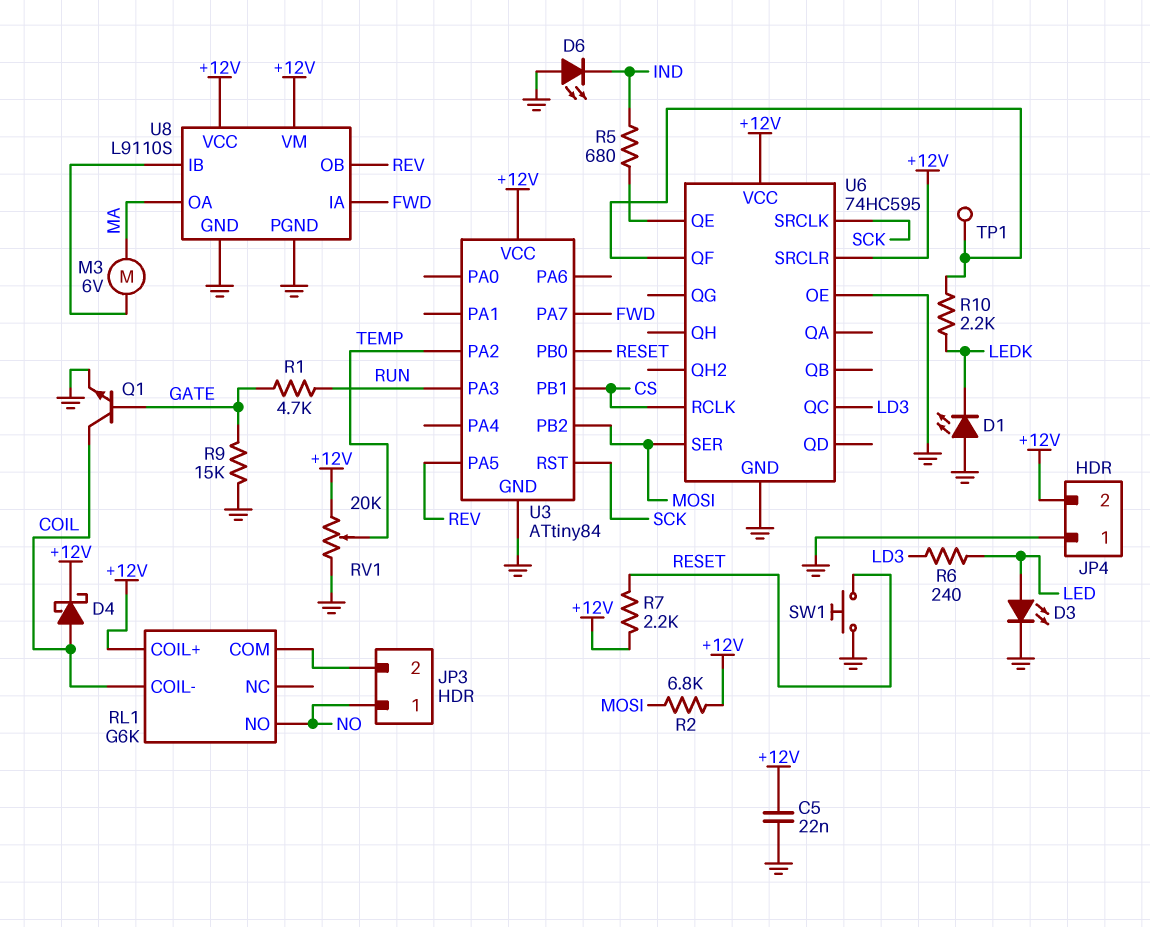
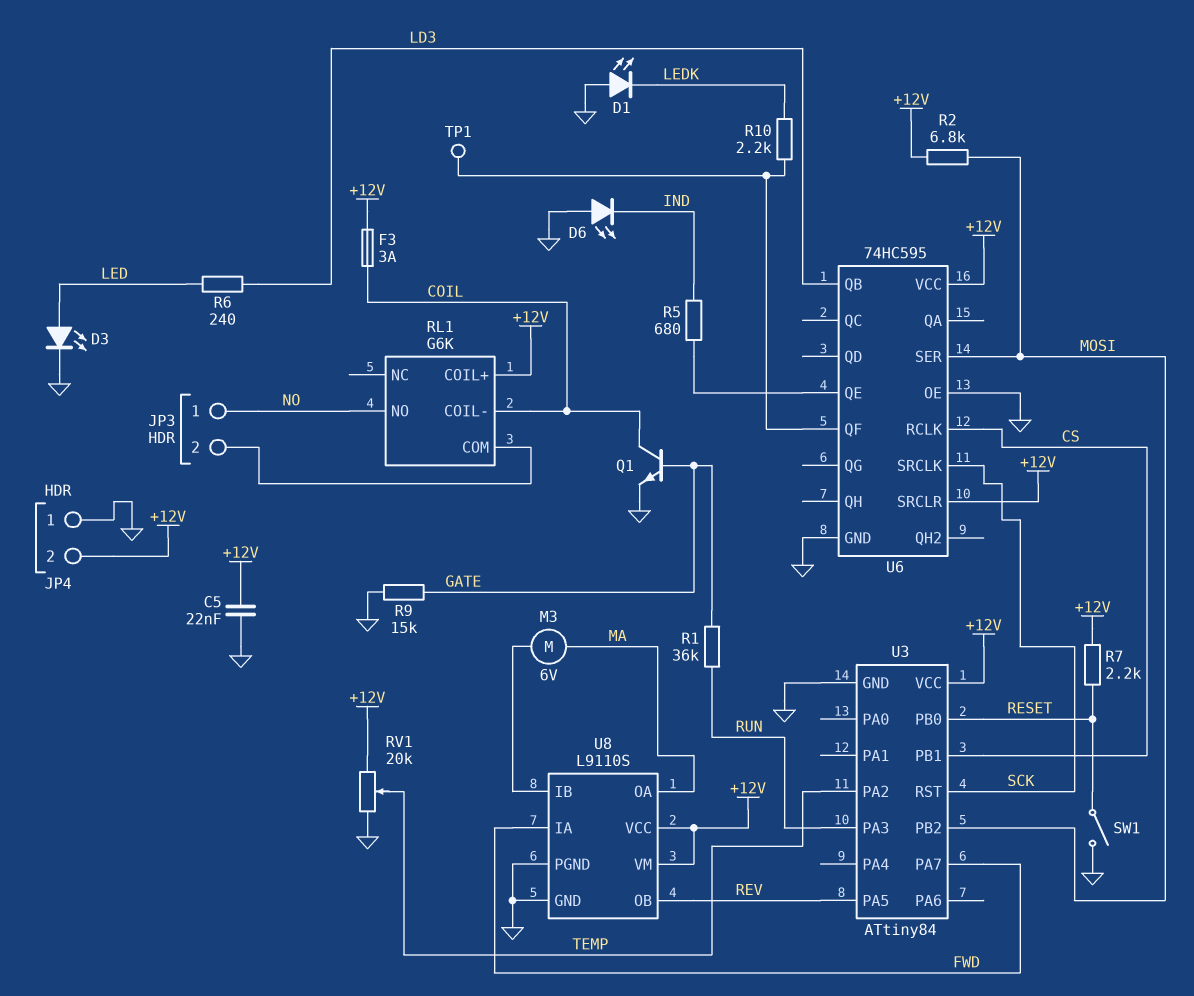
D4: schottky (A COIL, K +12V) -> none
F3: none -> 3A (+12V, COIL)
R1: 4.7k (GATE, RUN) -> 36k (GATE, RUN)
SW1: button (GND, RESET) -> switch (GND, RESET)
U6 pin QB: none -> LD3
U6 pin QC: LD3 -> none

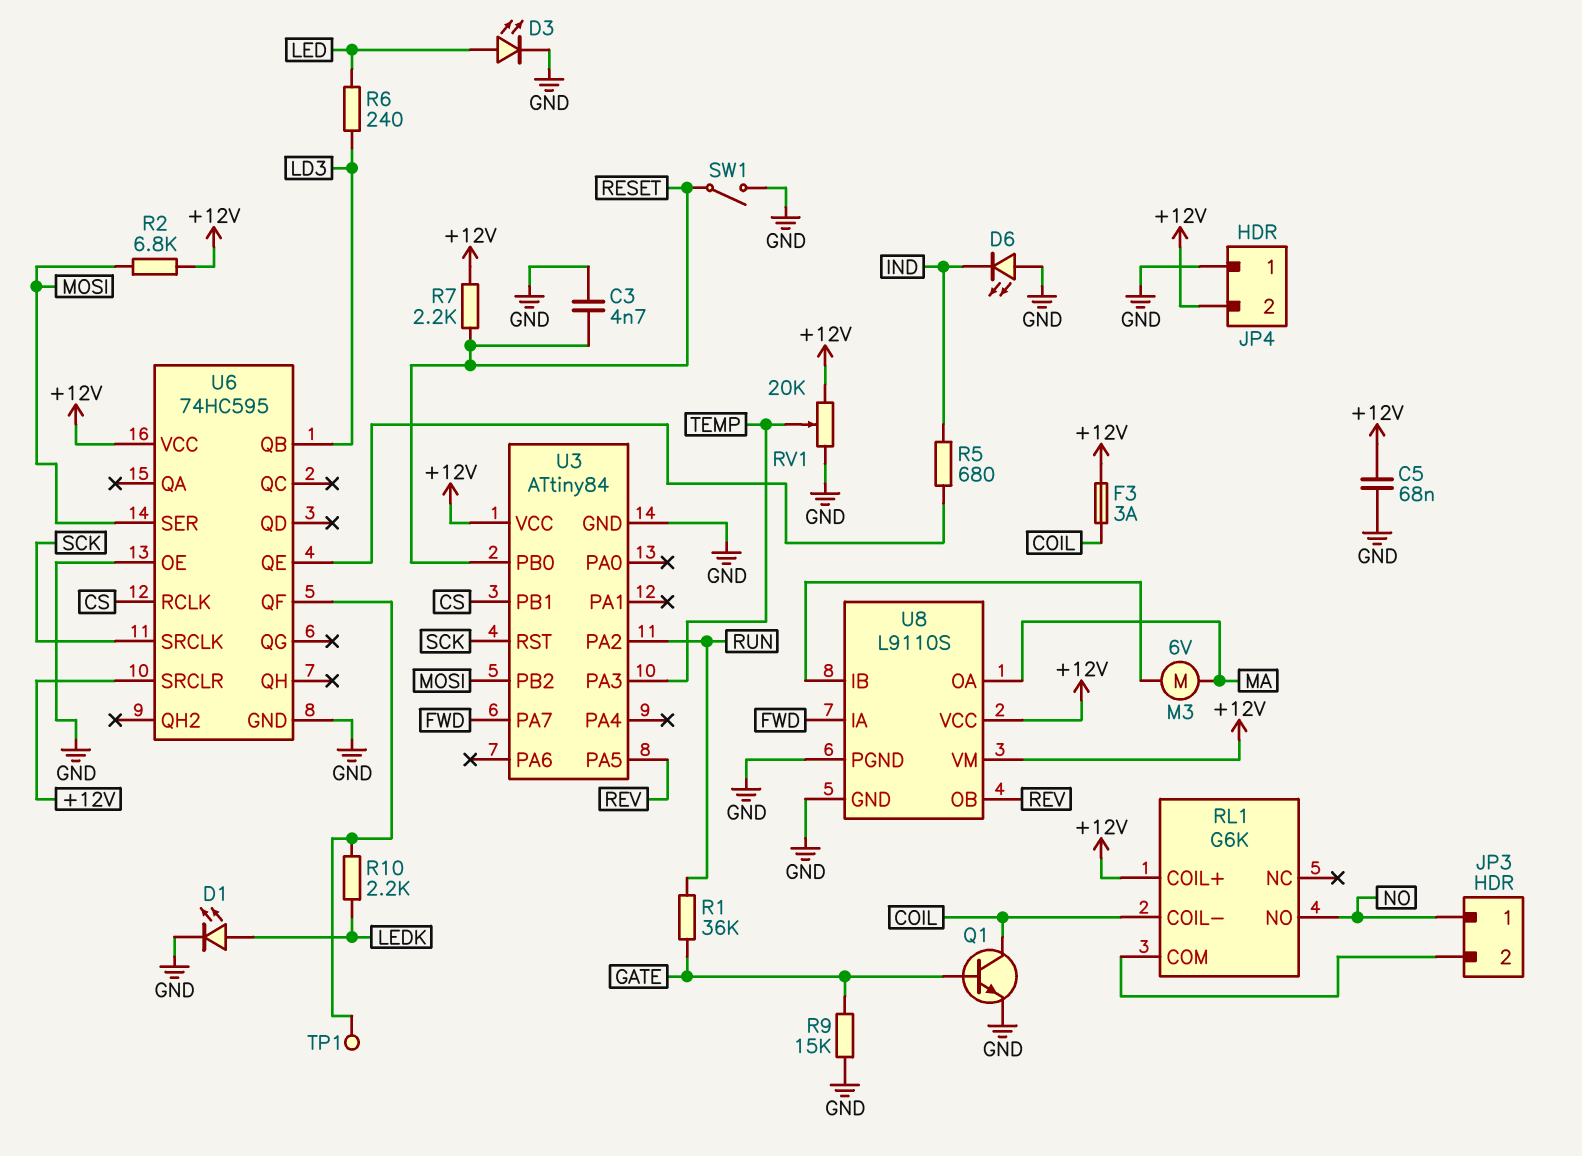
C3: none -> 4.7nF (GND, RESET)
C5: 22nF (+12V, GND) -> 68nF (+12V, GND)
D1: LED (A GND, K LEDK) -> LED (A LEDK, K GND)
U3 pin PA2: TEMP -> RUN
U3 pin PA3: RUN -> TEMP

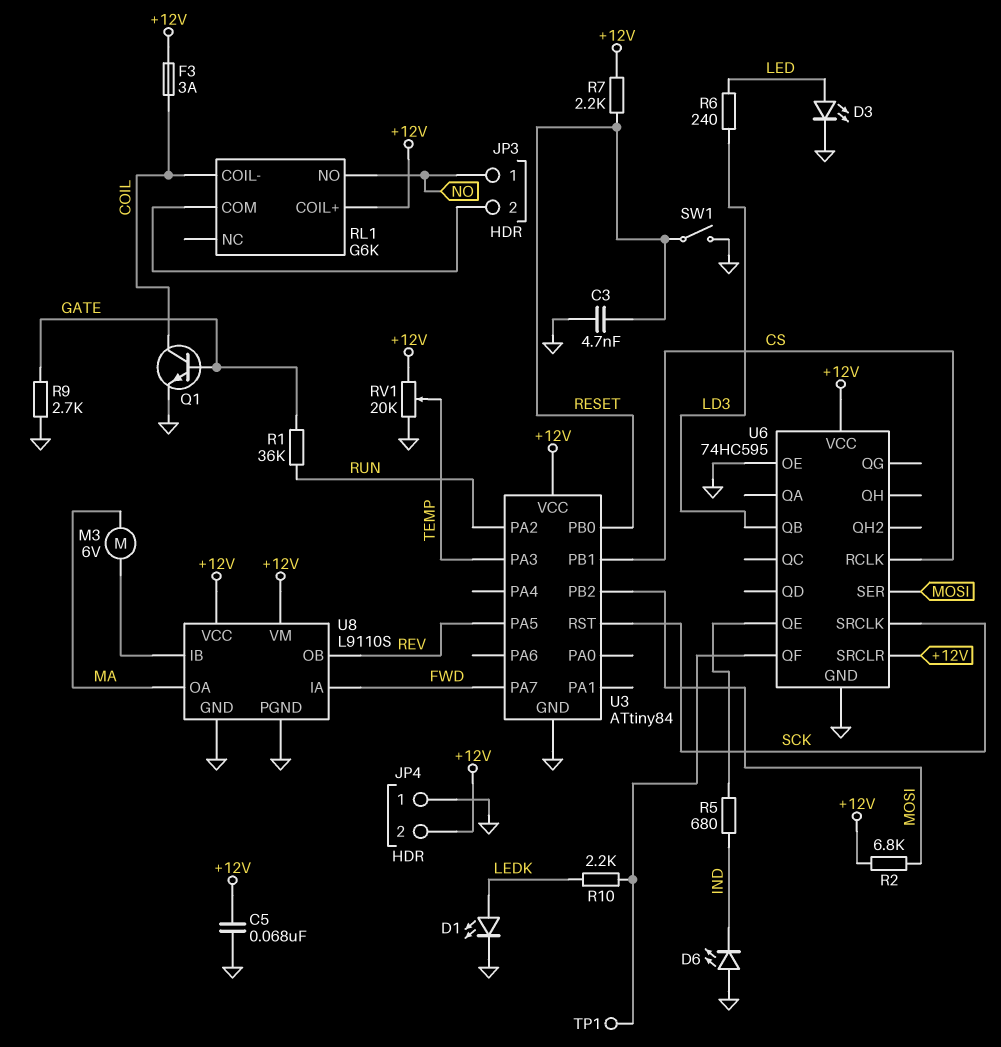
R9: 15k (GATE, GND) -> 2.7k (GATE, GND)

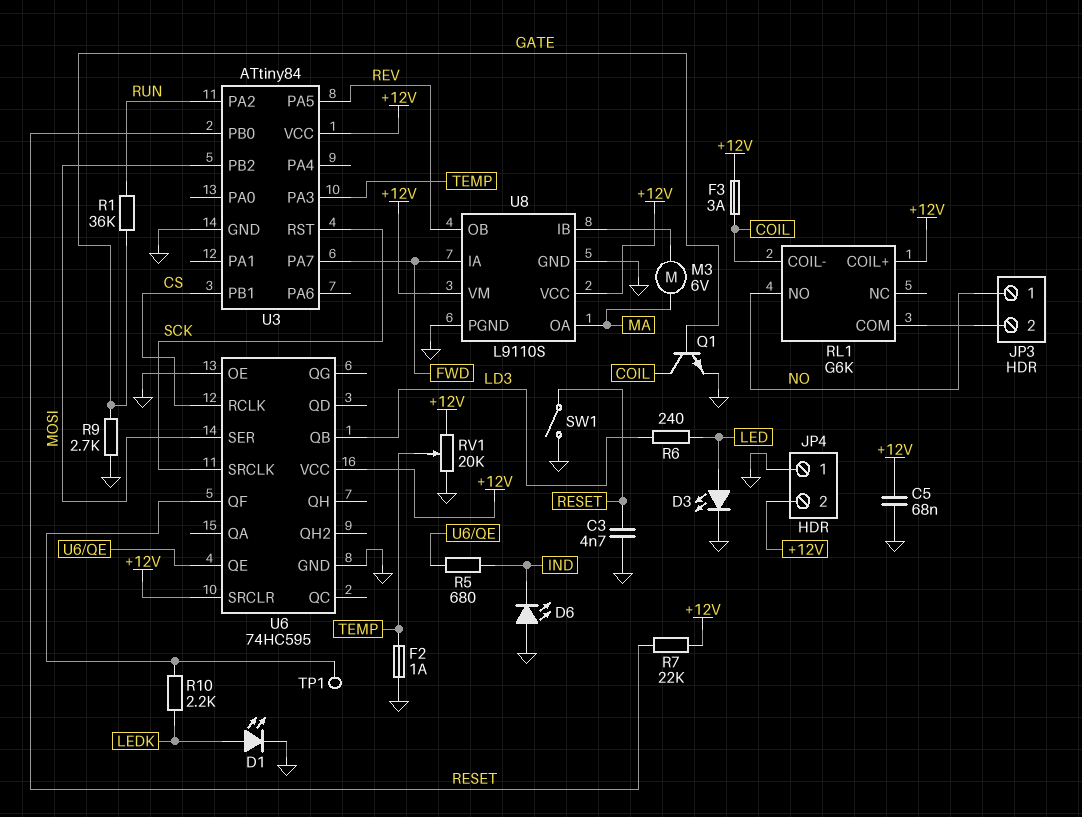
F2: none -> 1A (GND, TEMP)
R2: 6.8k (+12V, MOSI) -> none
R7: 2.2k (+12V, RESET) -> 22k (+12V, RESET)

